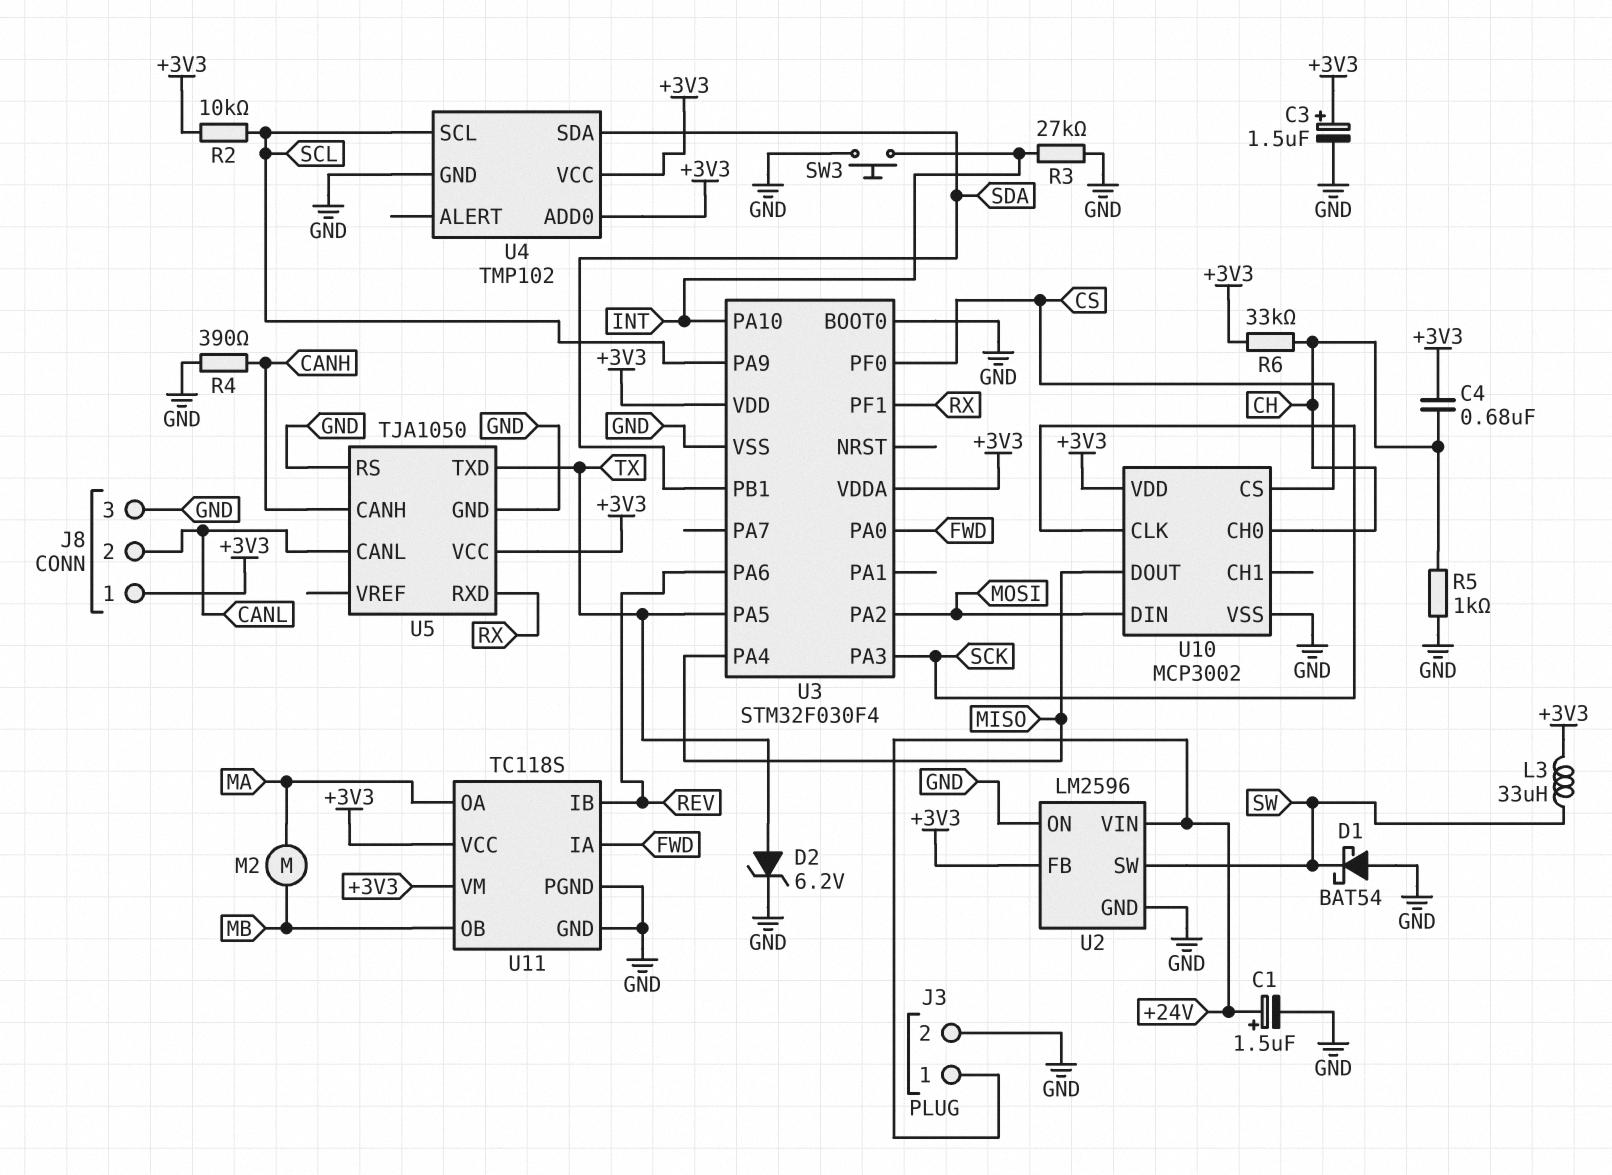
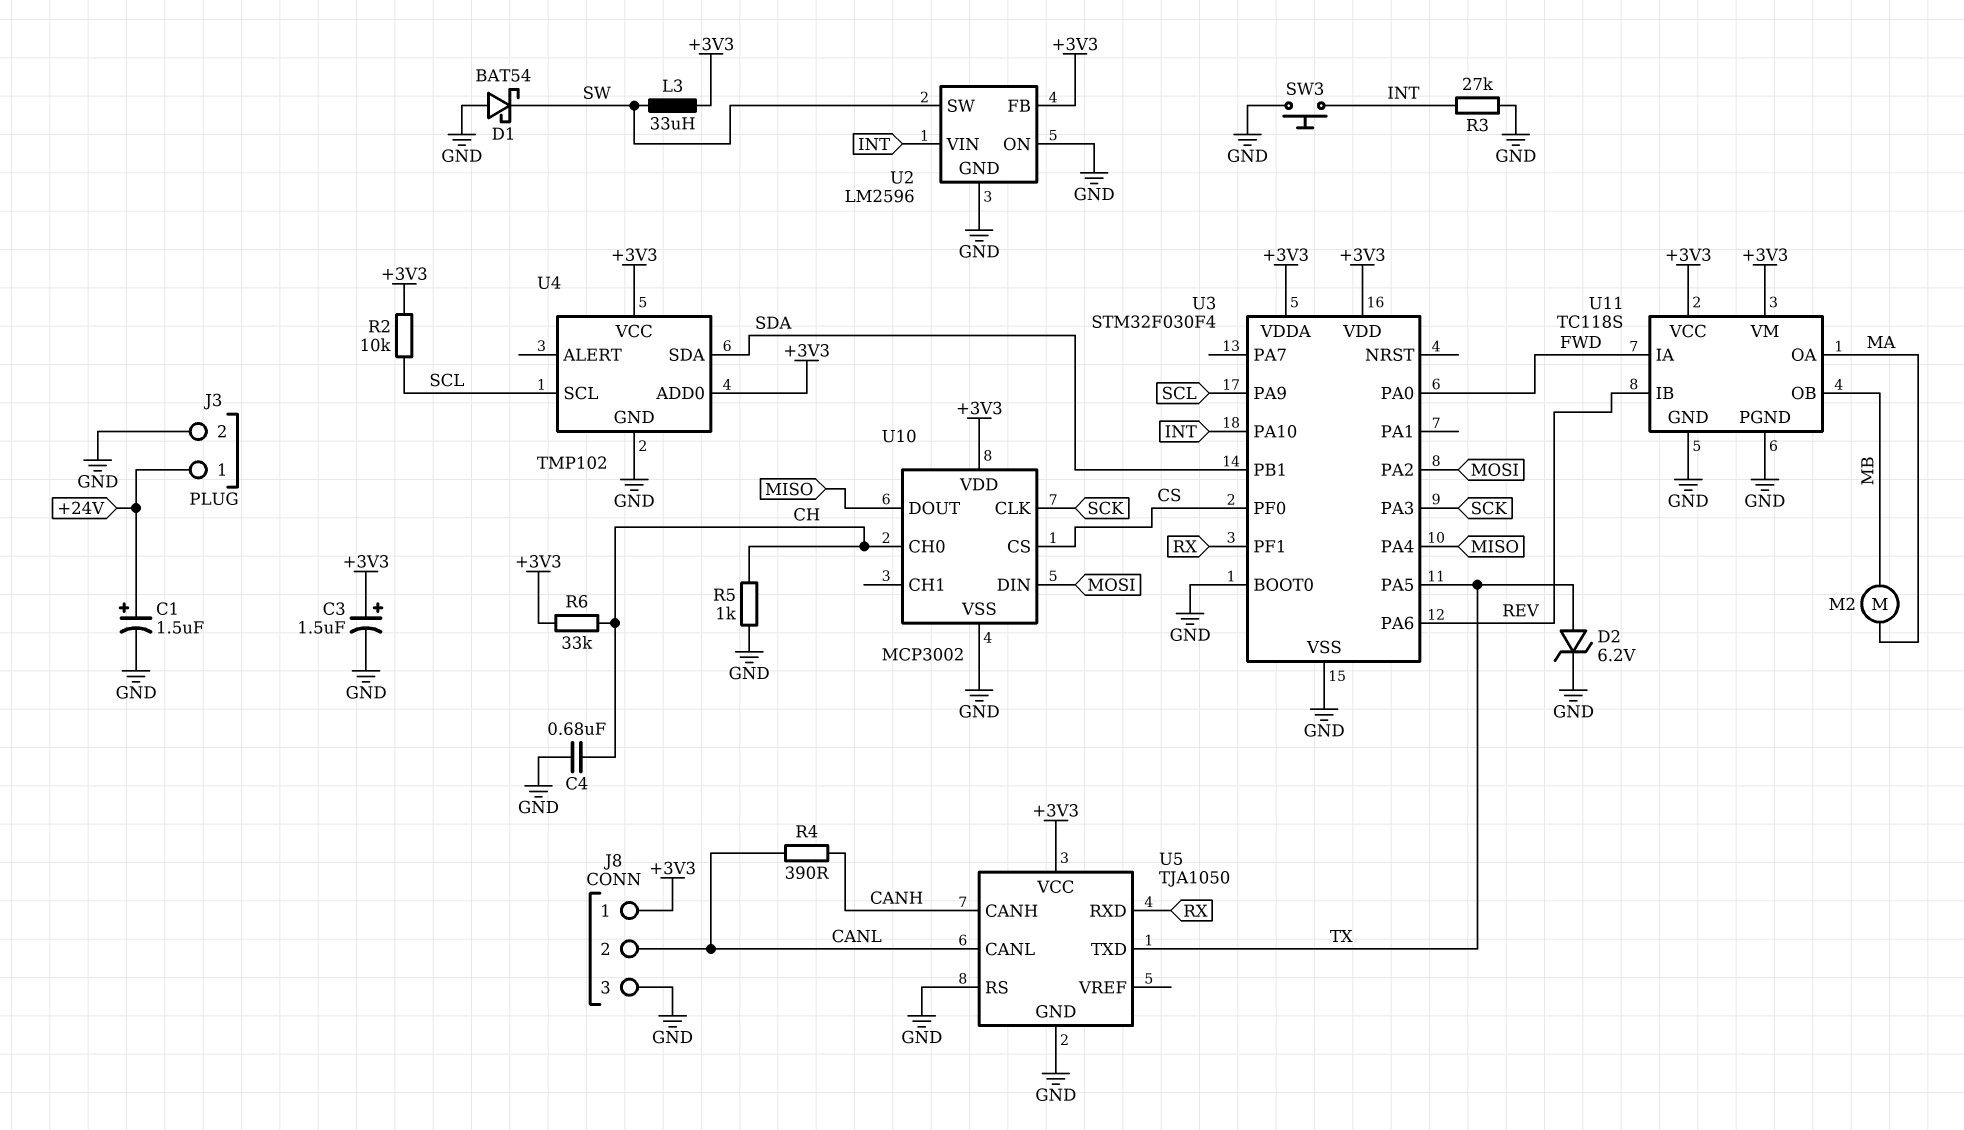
C4: 680nF (+3V3, CH) -> 680nF (CH, GND)
R4: 390 (CANH, GND) -> 390 (CANH, CANL)
U2 pin VIN: +24V -> INT

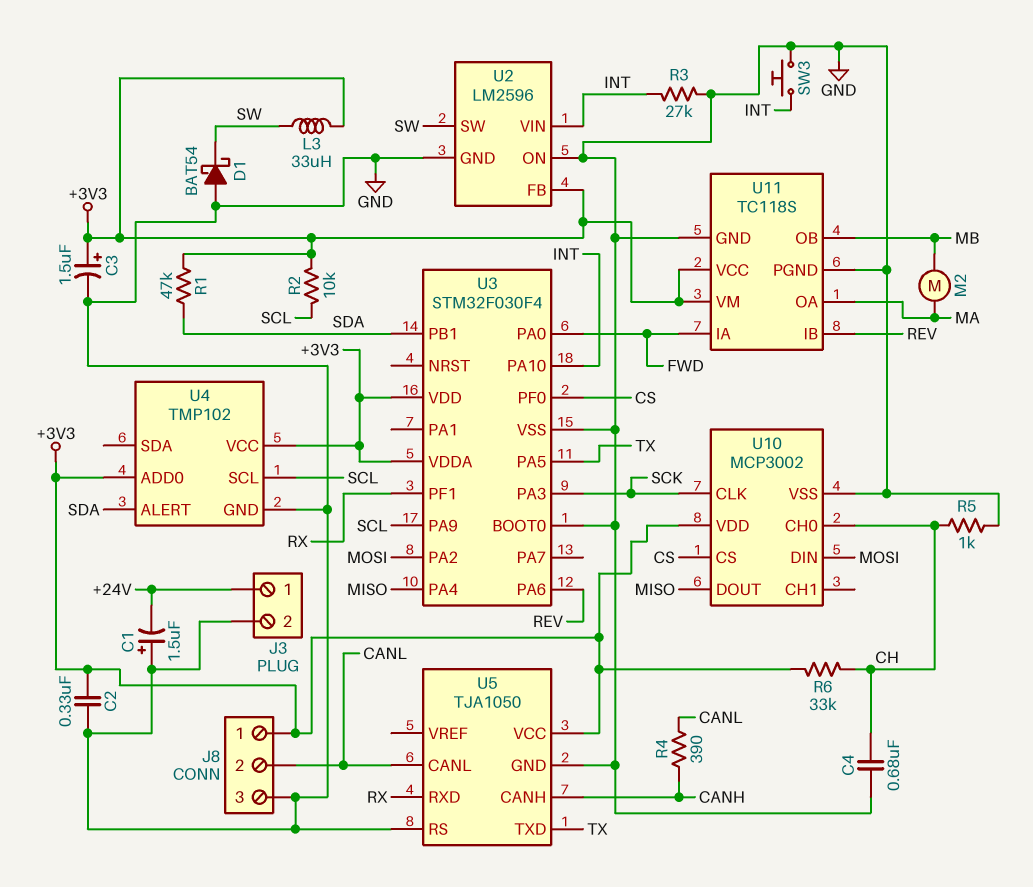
C1: 1.5uF (plus +24V, minus GND) -> 1.5uF (plus GND, minus +24V)
C2: none -> 330nF (+3V3, GND)
D2: zener 6.2V (A TX, K GND) -> none
R1: none -> 47k (+3V3, SDA)
U4 pin ALERT: none -> SDA
U4 pin SDA: SDA -> none

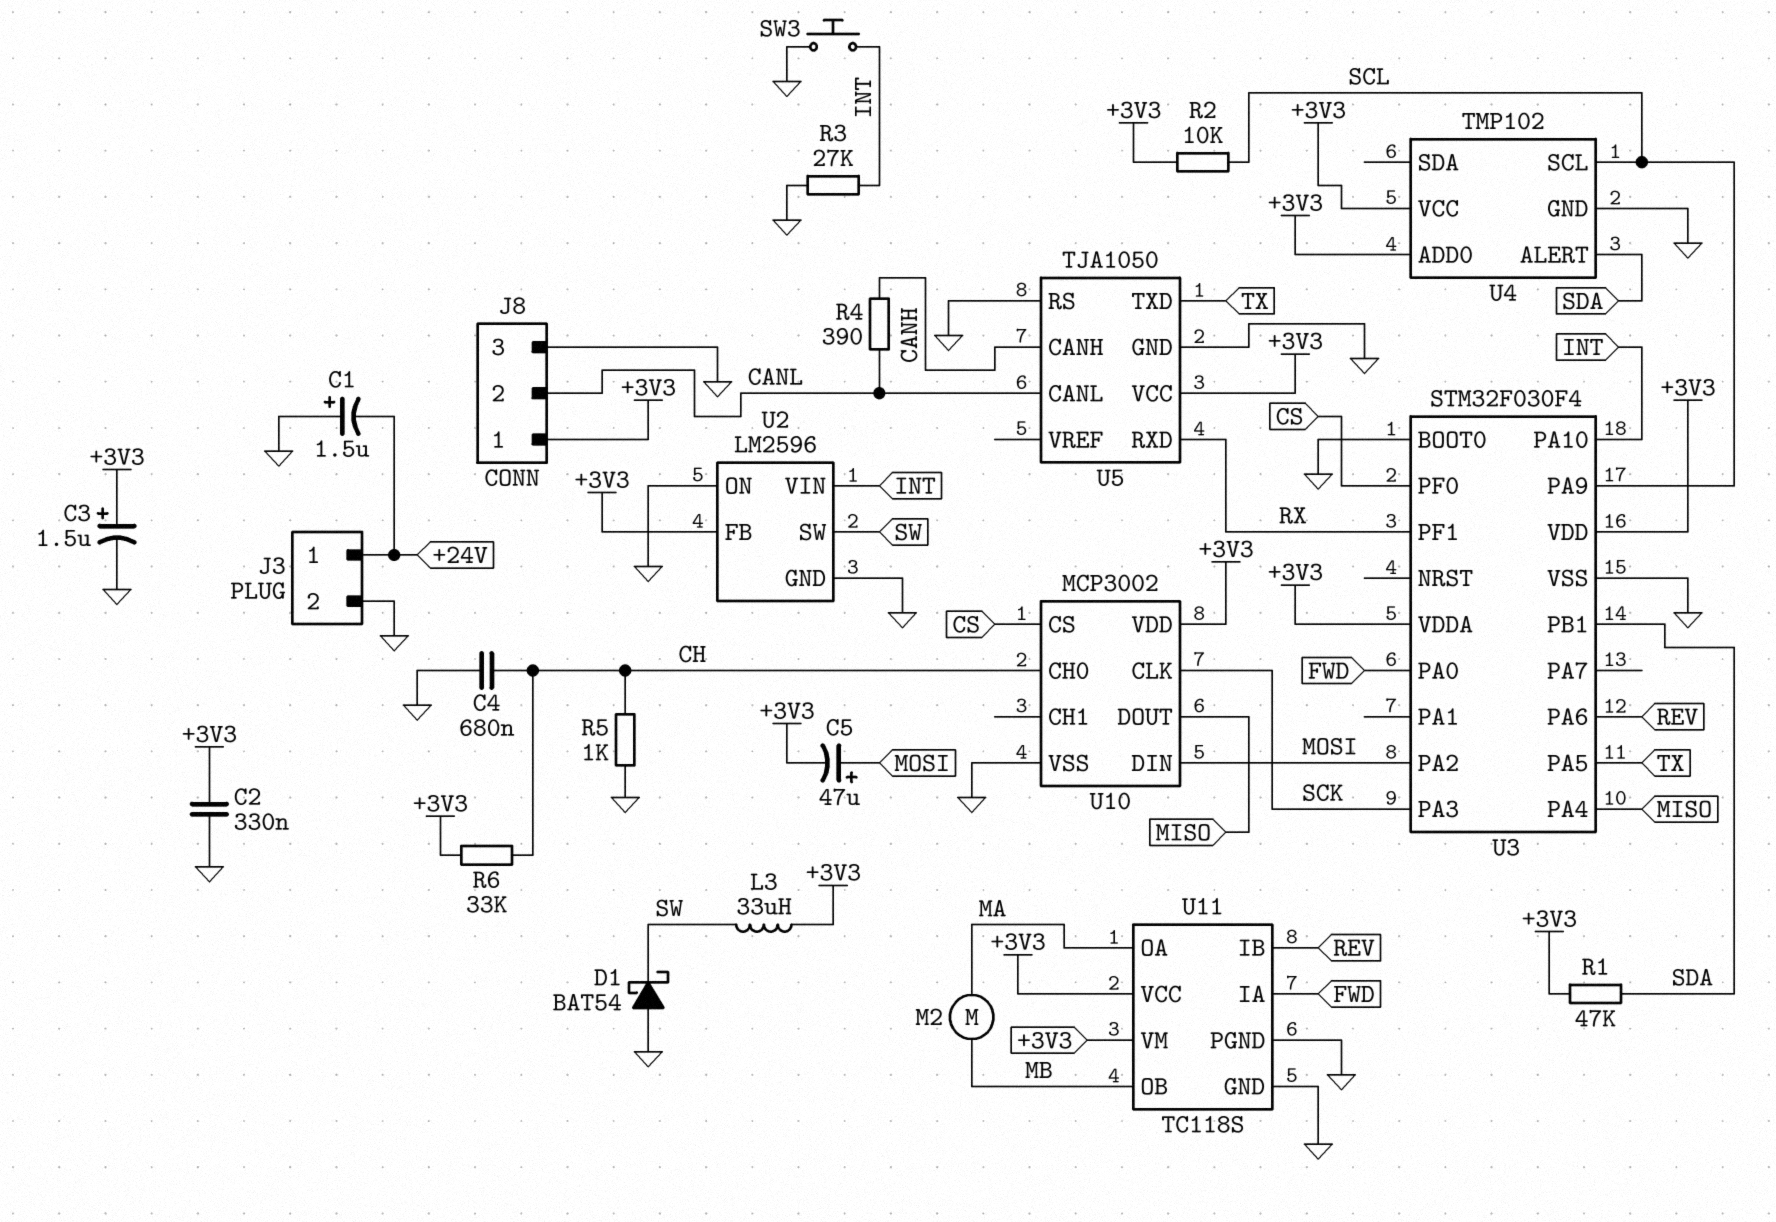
C5: none -> 47uF (plus MOSI, minus +3V3)

